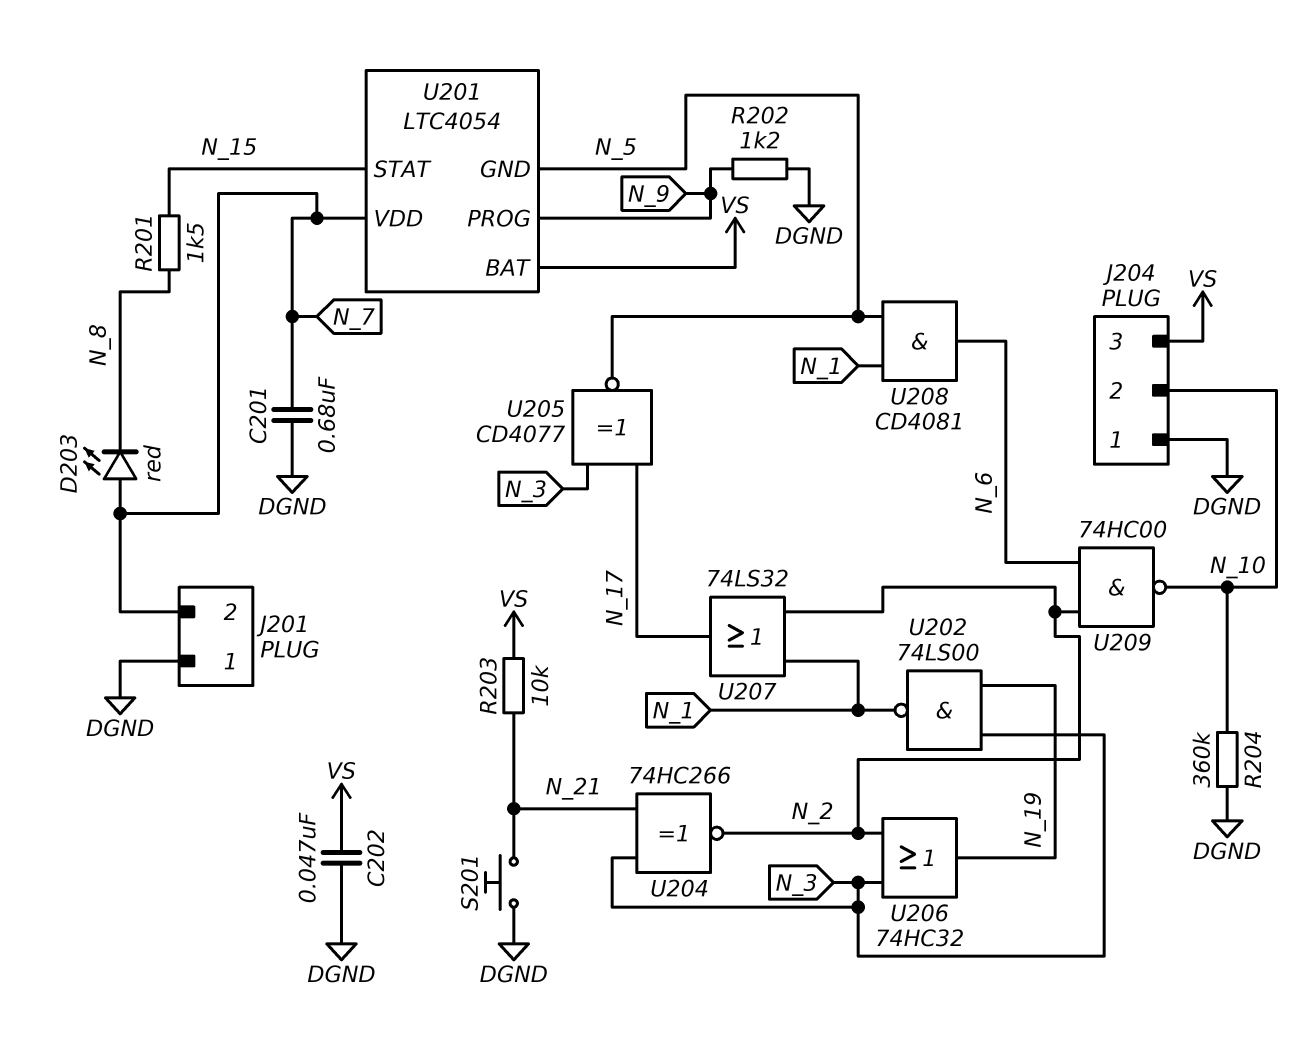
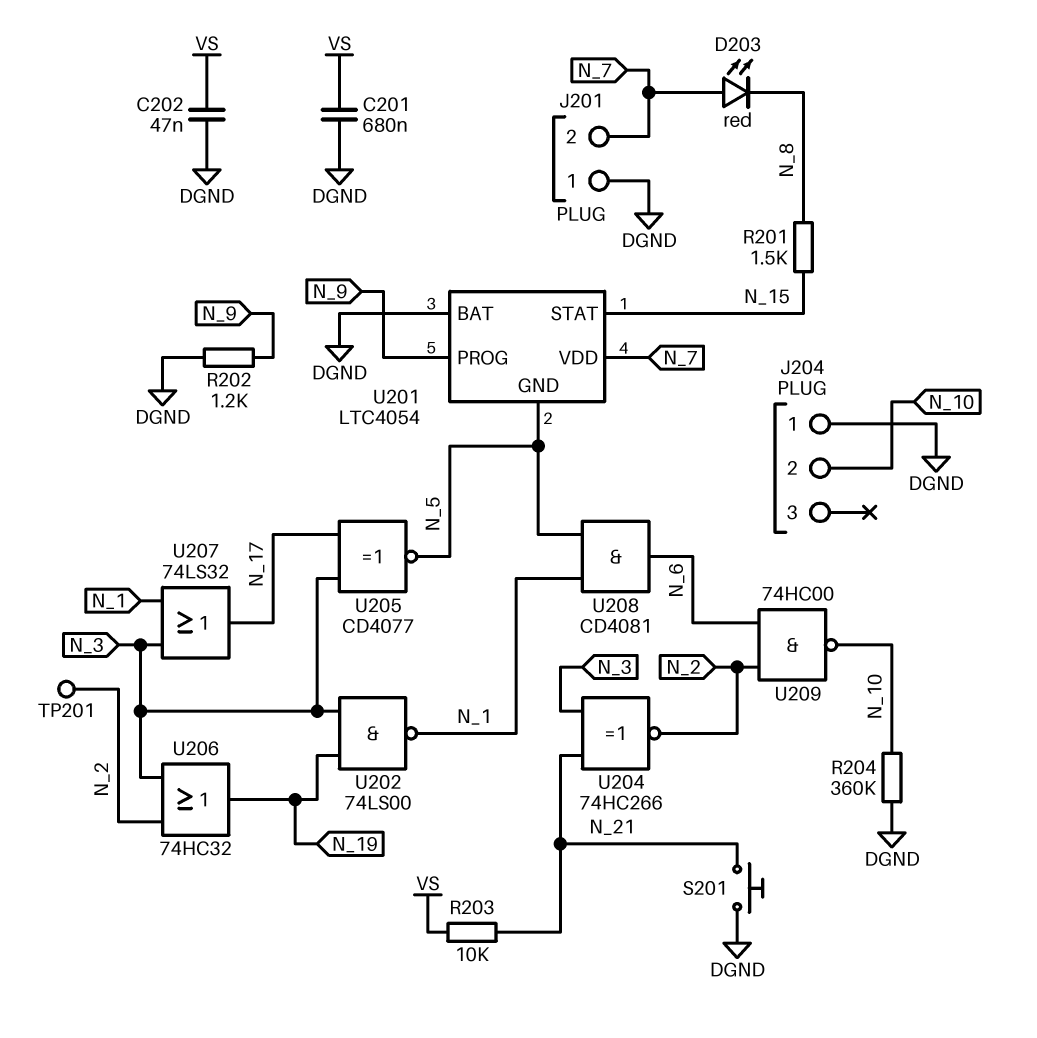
C201: 680nF (DGND, N_7) -> 680nF (DGND, VS)
J204 pin 3: VS -> none
TP201: none -> test point (N_2)
U201 pin BAT: VS -> DGND
U207: OR 74LS32 (in N_1, in N_2, out N_17) -> OR 74LS32 (in N_1, in N_3, out N_17)

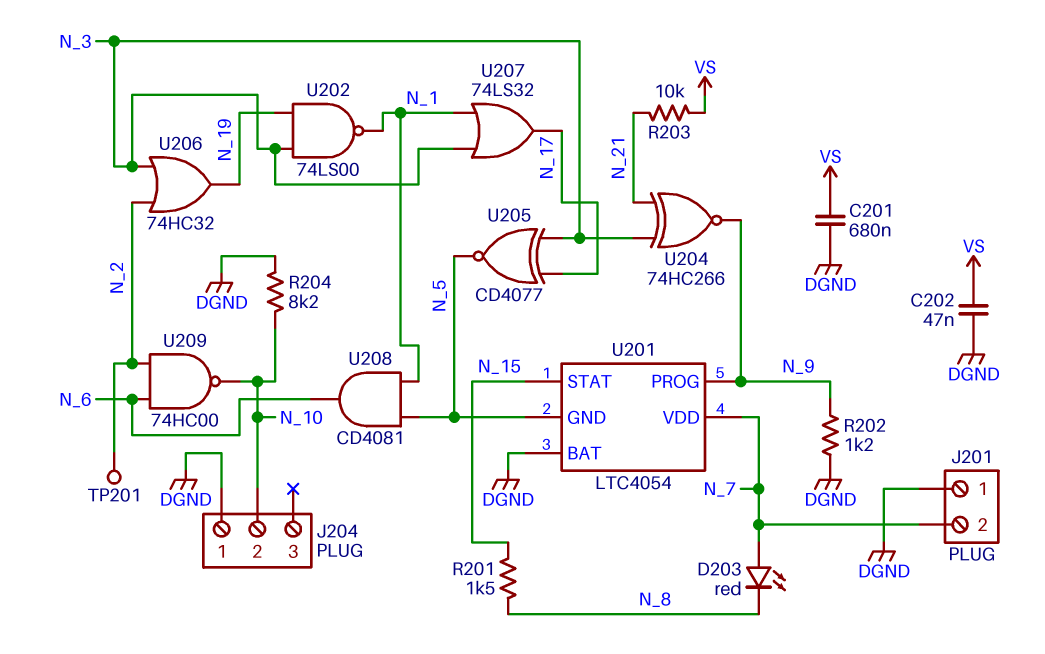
R204: 360k (DGND, N_10) -> 8.2k (DGND, N_10)
S201: button (DGND, N_21) -> none
U204: XNOR 74HC266 (in N_3, in N_21, out N_2) -> XNOR 74HC266 (in N_3, in N_21, out N_9)

